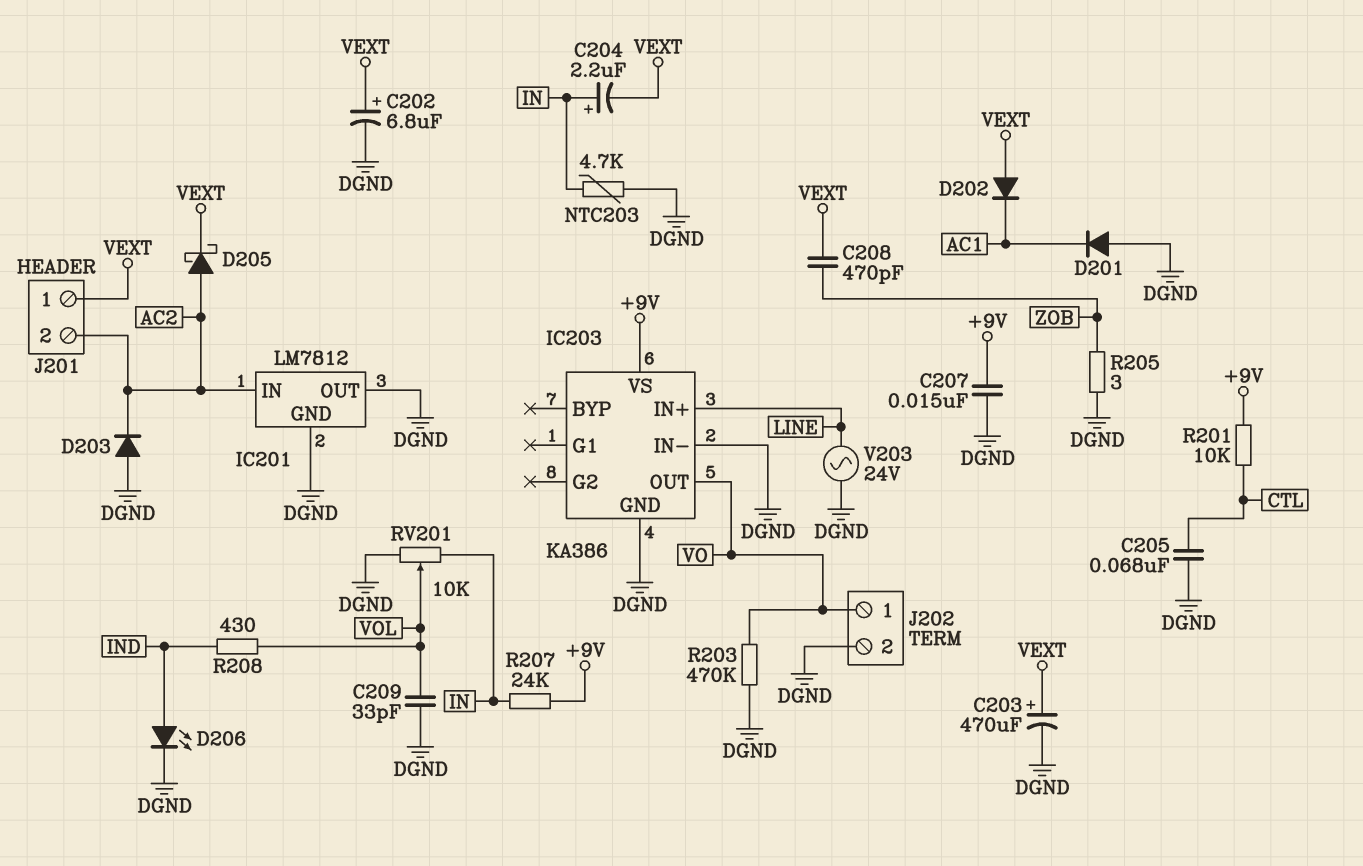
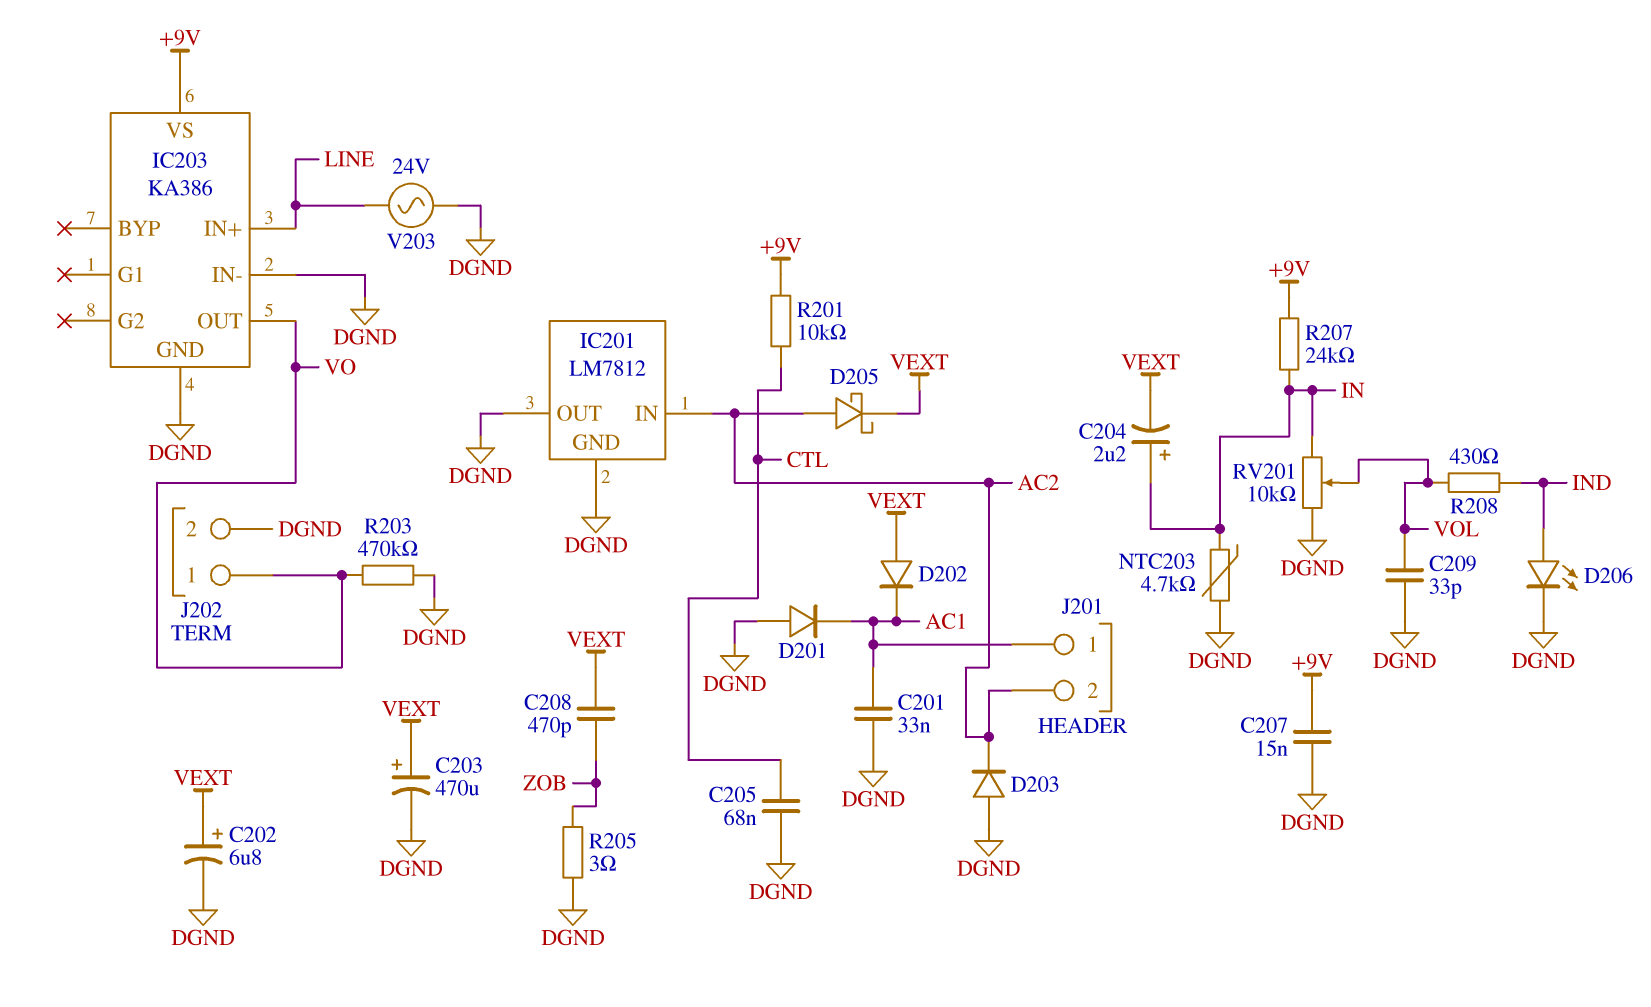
C201: none -> 33nF (AC1, DGND)
J201 pin 1: VEXT -> AC1

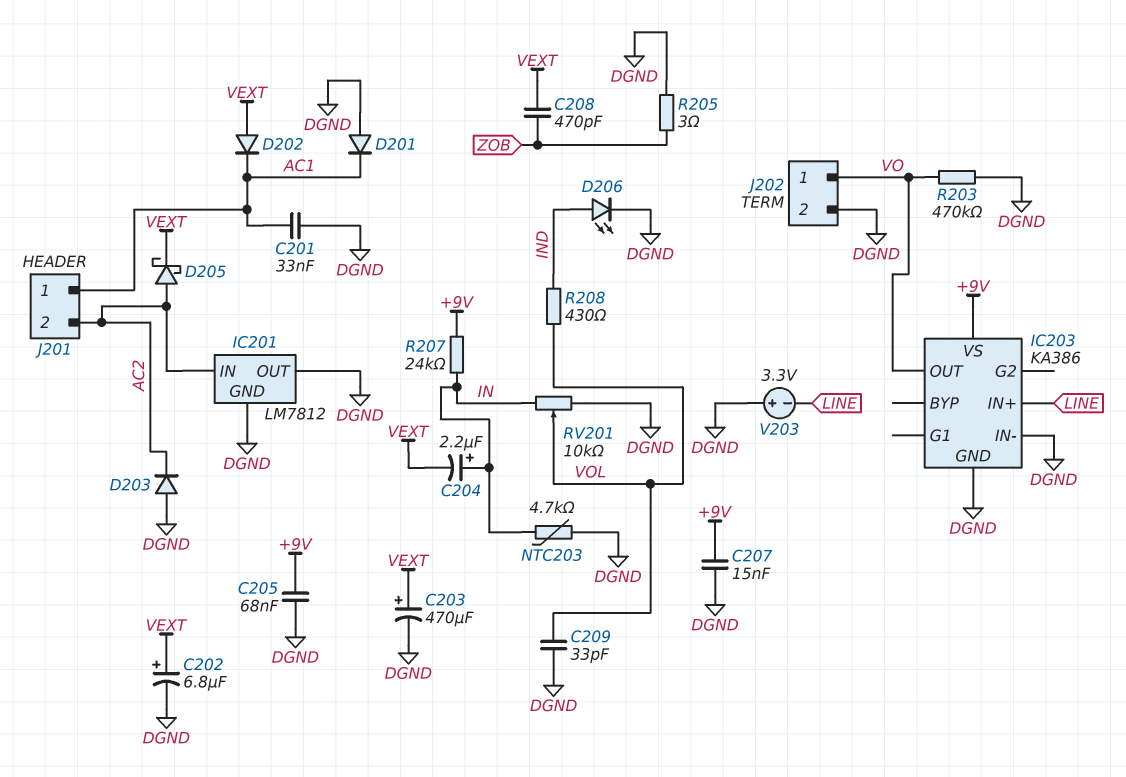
C205: 68nF (CTL, DGND) -> 68nF (+9V, DGND)
R201: 10k (+9V, CTL) -> none
V203: AC 24V (DGND, LINE) -> 3.3V (plus DGND, minus LINE)

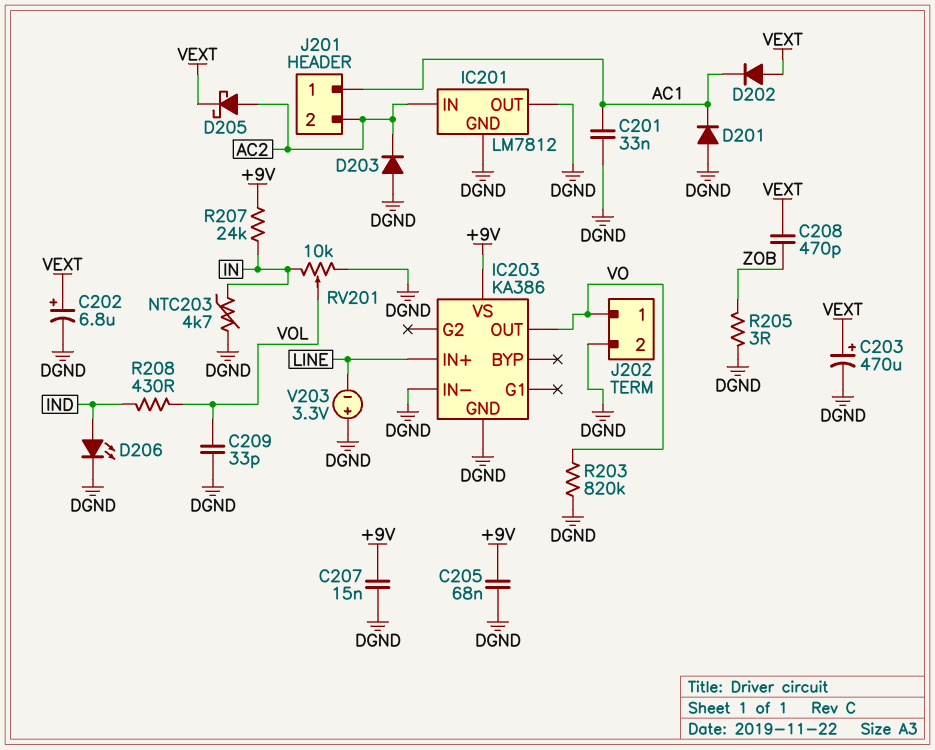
C204: 2.2uF (plus IN, minus VEXT) -> none
R203: 470k (DGND, VO) -> 820k (DGND, VO)

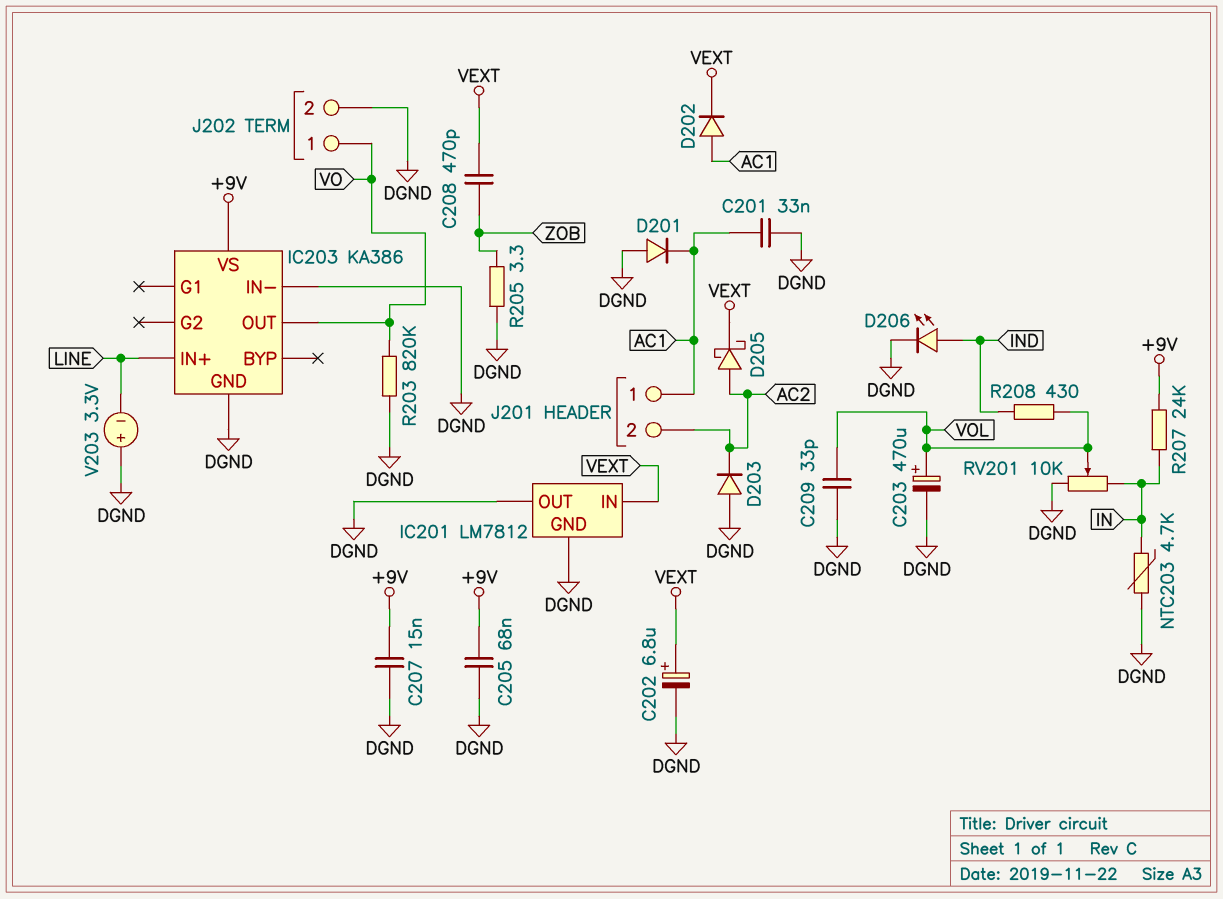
C203: 470uF (plus VEXT, minus DGND) -> 470uF (plus VOL, minus DGND)
D202: diode (A VEXT, K AC1) -> diode (A AC1, K VEXT)
IC201 pin IN: AC2 -> VEXT
R205: 3 (DGND, ZOB) -> 3.3 (DGND, ZOB)

